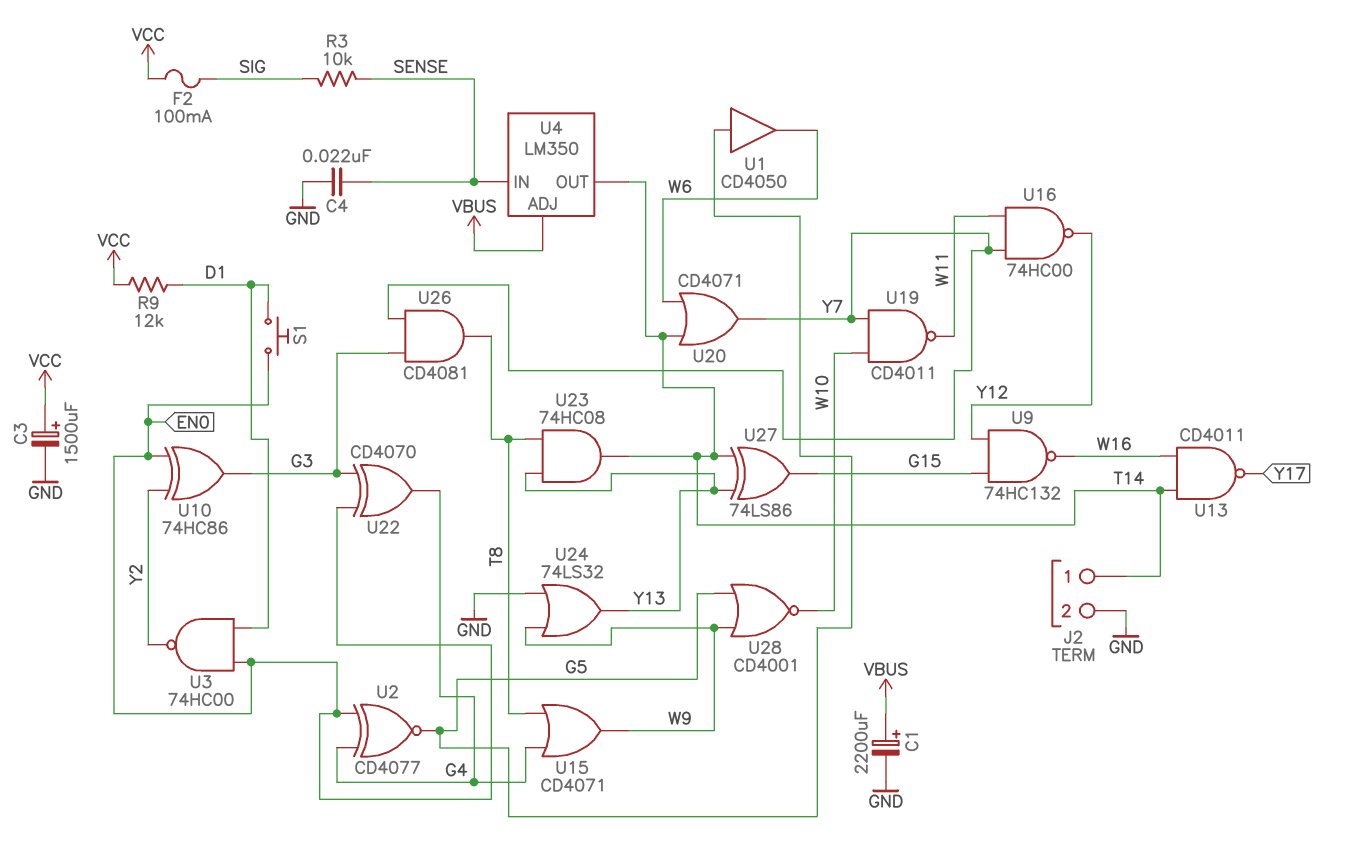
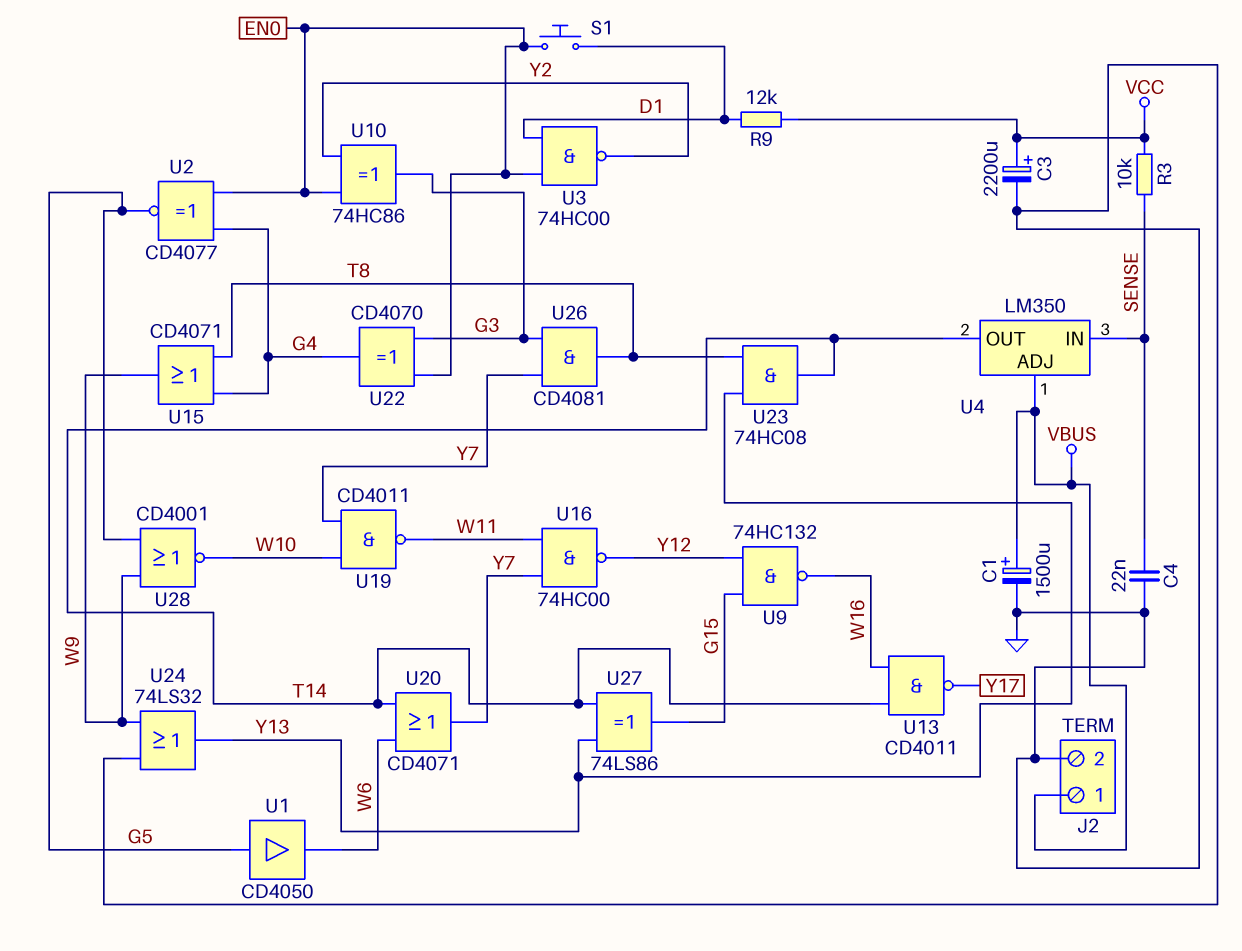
C1: 2200uF (plus VBUS, minus GND) -> 1500uF (plus VBUS, minus GND)
C3: 1500uF (plus VCC, minus GND) -> 2200uF (plus VCC, minus GND)
F2: 100mA (SIG, VCC) -> none
J2 pin 1: T14 -> VBUS
R3: 10k (SENSE, SIG) -> 10k (SENSE, VCC)

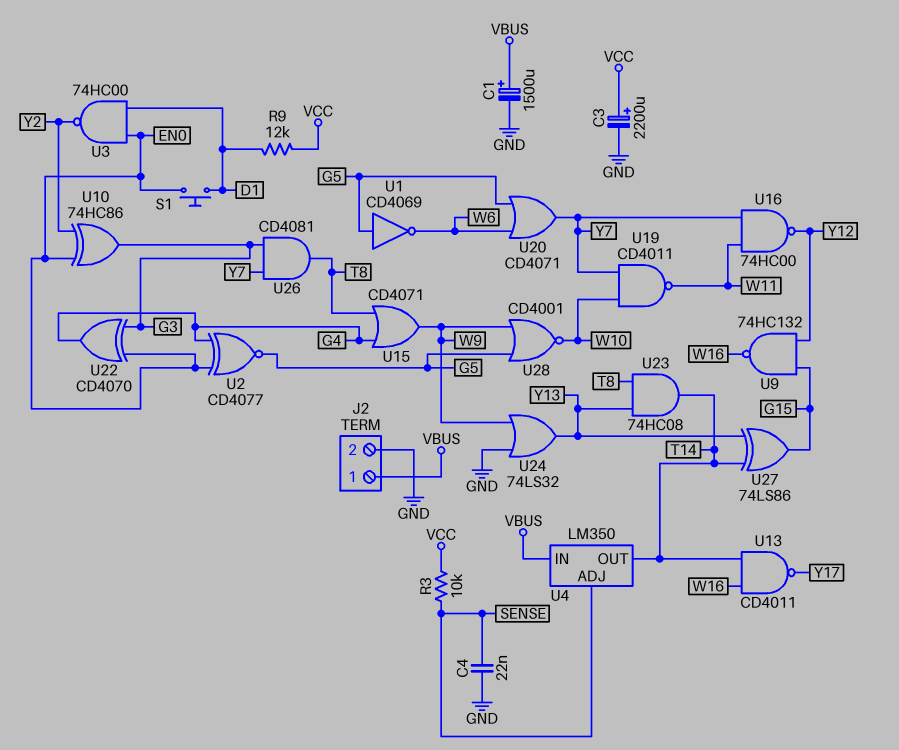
U1: buffer CD4050 (in G5, out W6) -> NOT CD4069 (in G5, out W6)
U4 pin ADJ: VBUS -> SENSE
U4 pin IN: SENSE -> VBUS
U20: OR CD4071 (in T14, in W6, out Y7) -> OR CD4071 (in G5, in W6, out Y7)

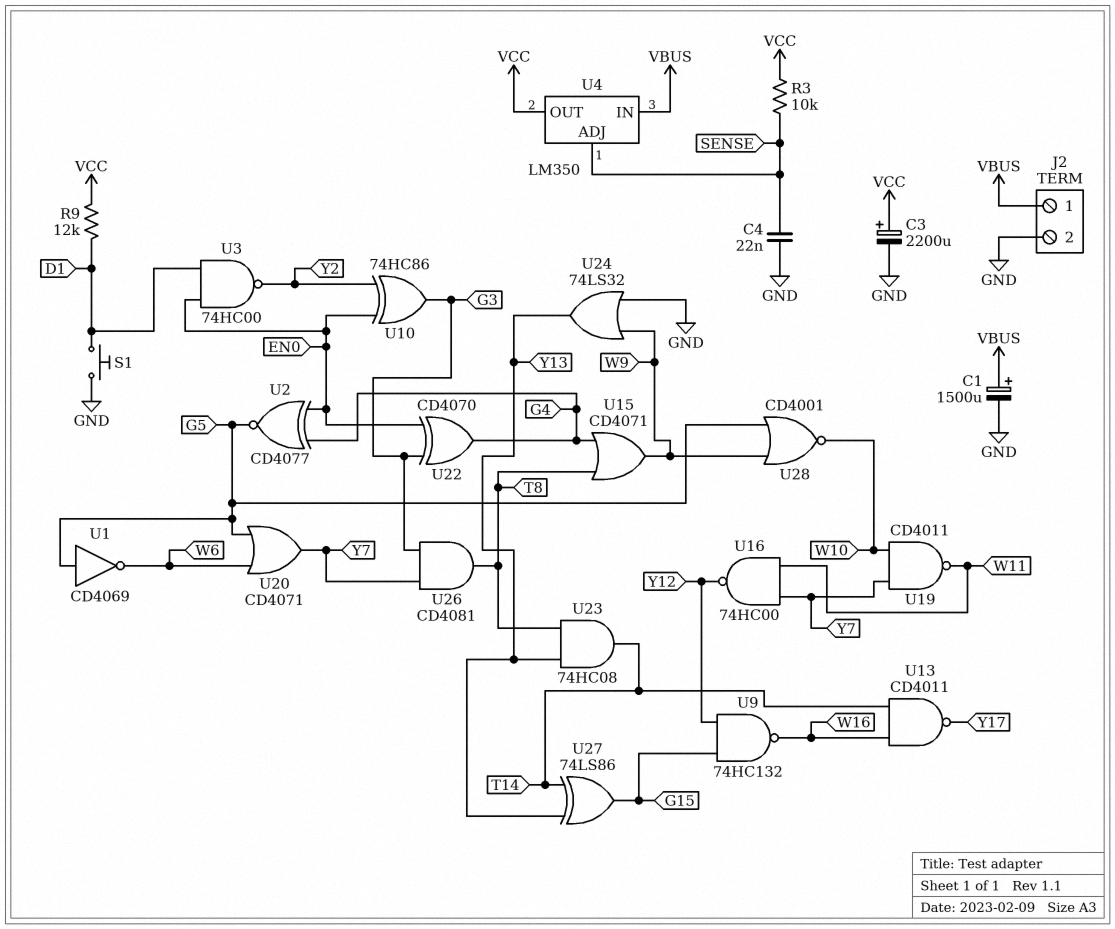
S1: button (D1, EN0) -> button (D1, GND)
U4 pin OUT: T14 -> VCC

